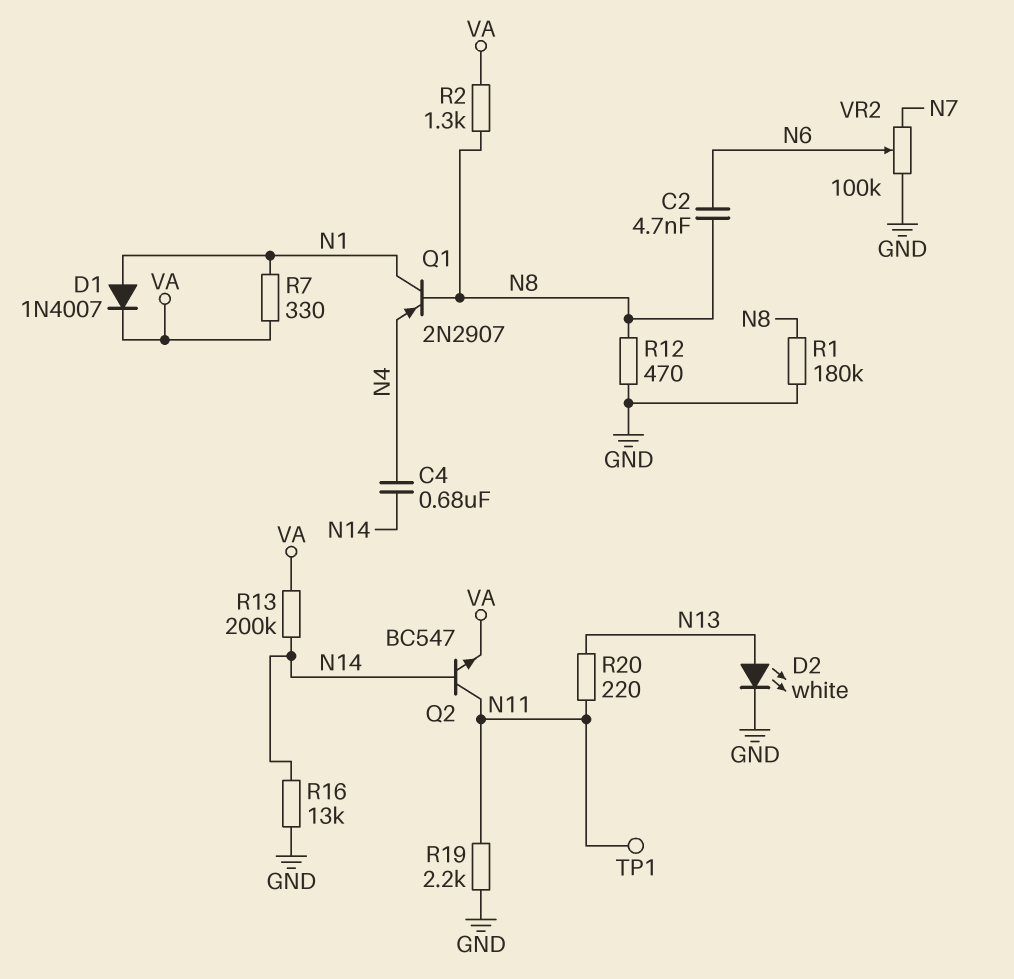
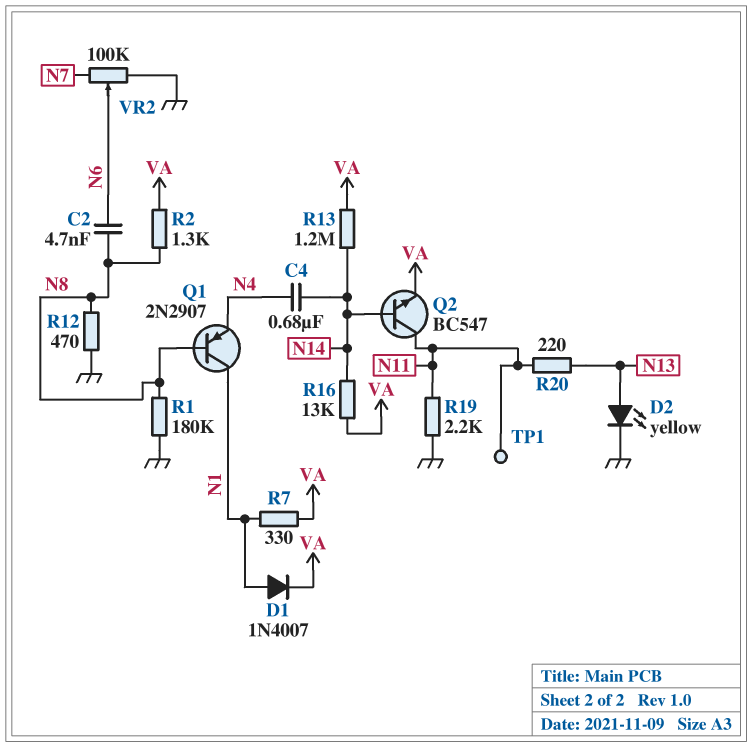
D2: LED white (A N13, K GND) -> LED yellow (A N13, K GND)
R13: 200k (N14, VA) -> 1.2M (N14, VA)
R16: 13k (GND, N14) -> 13k (N14, VA)

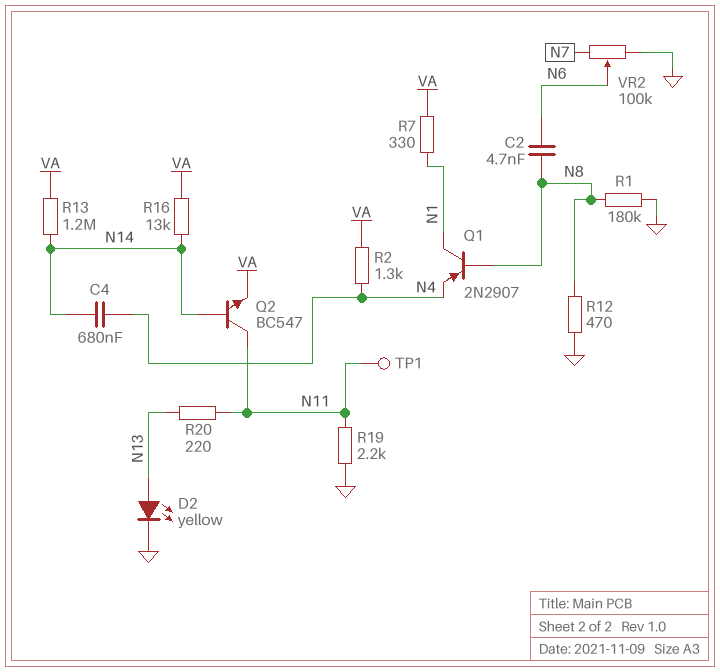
D1: diode 1N4007 (A N1, K VA) -> none
R2: 1.3k (N8, VA) -> 1.3k (N4, VA)

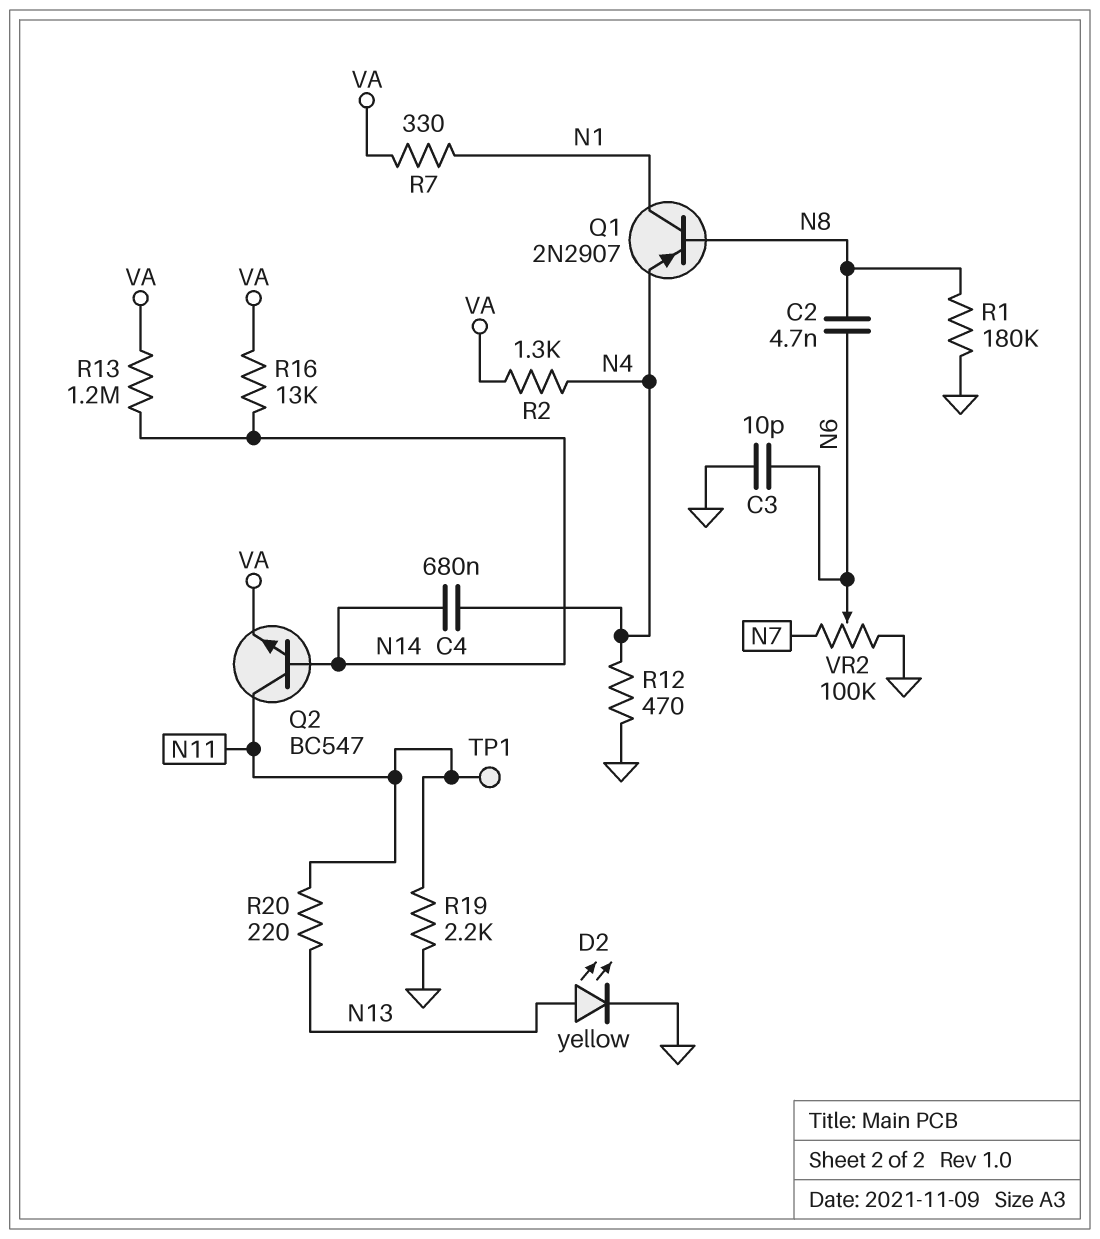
C3: none -> 10pF (GND, N6)
R12: 470 (GND, N8) -> 470 (GND, N4)

